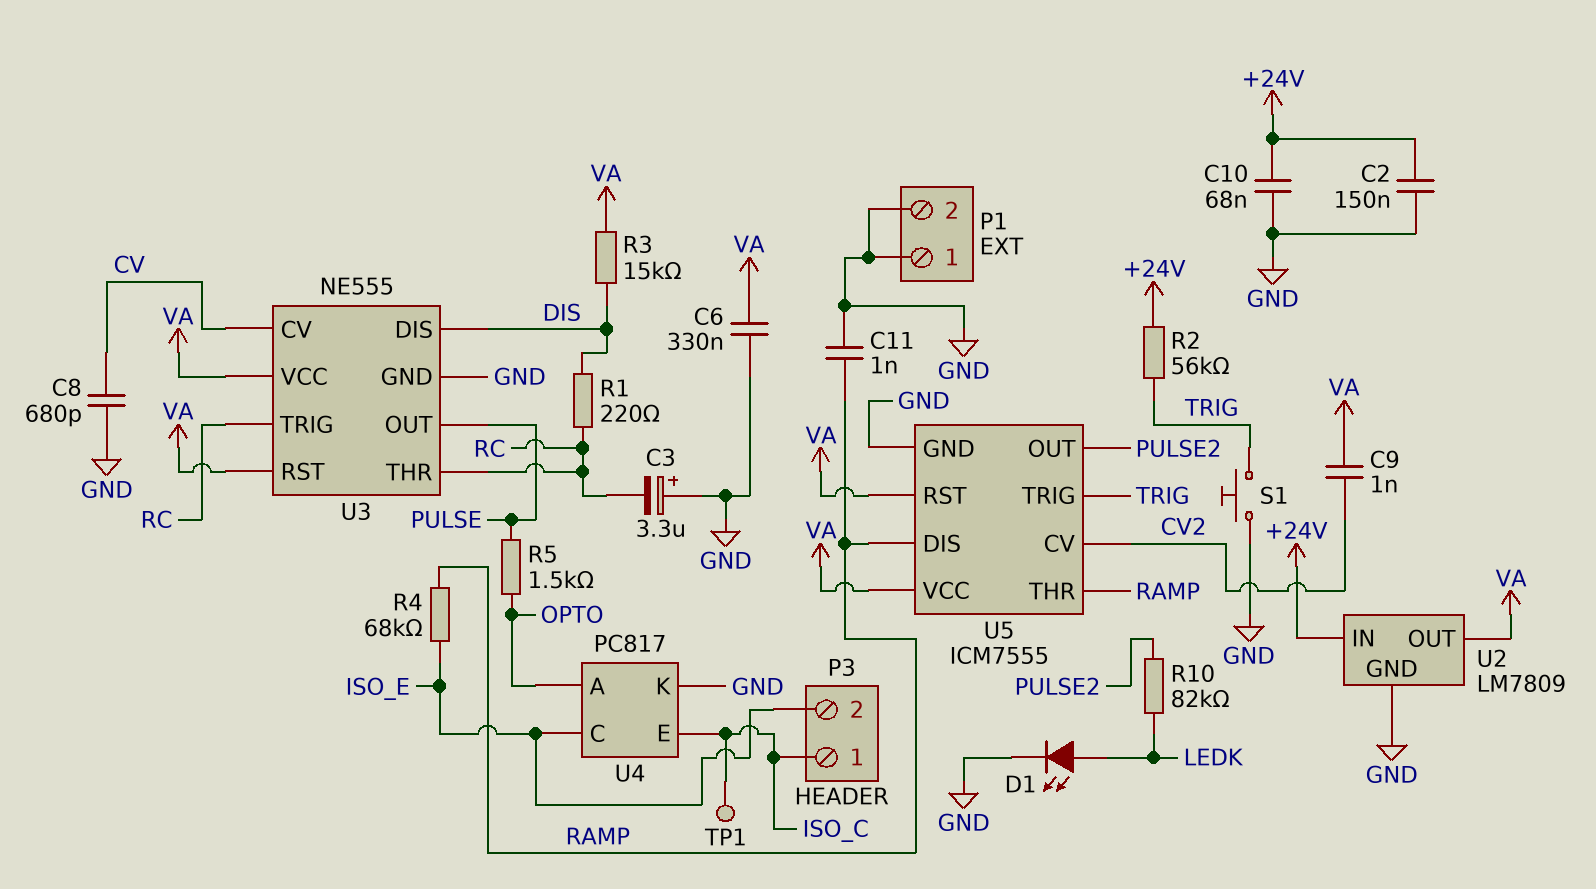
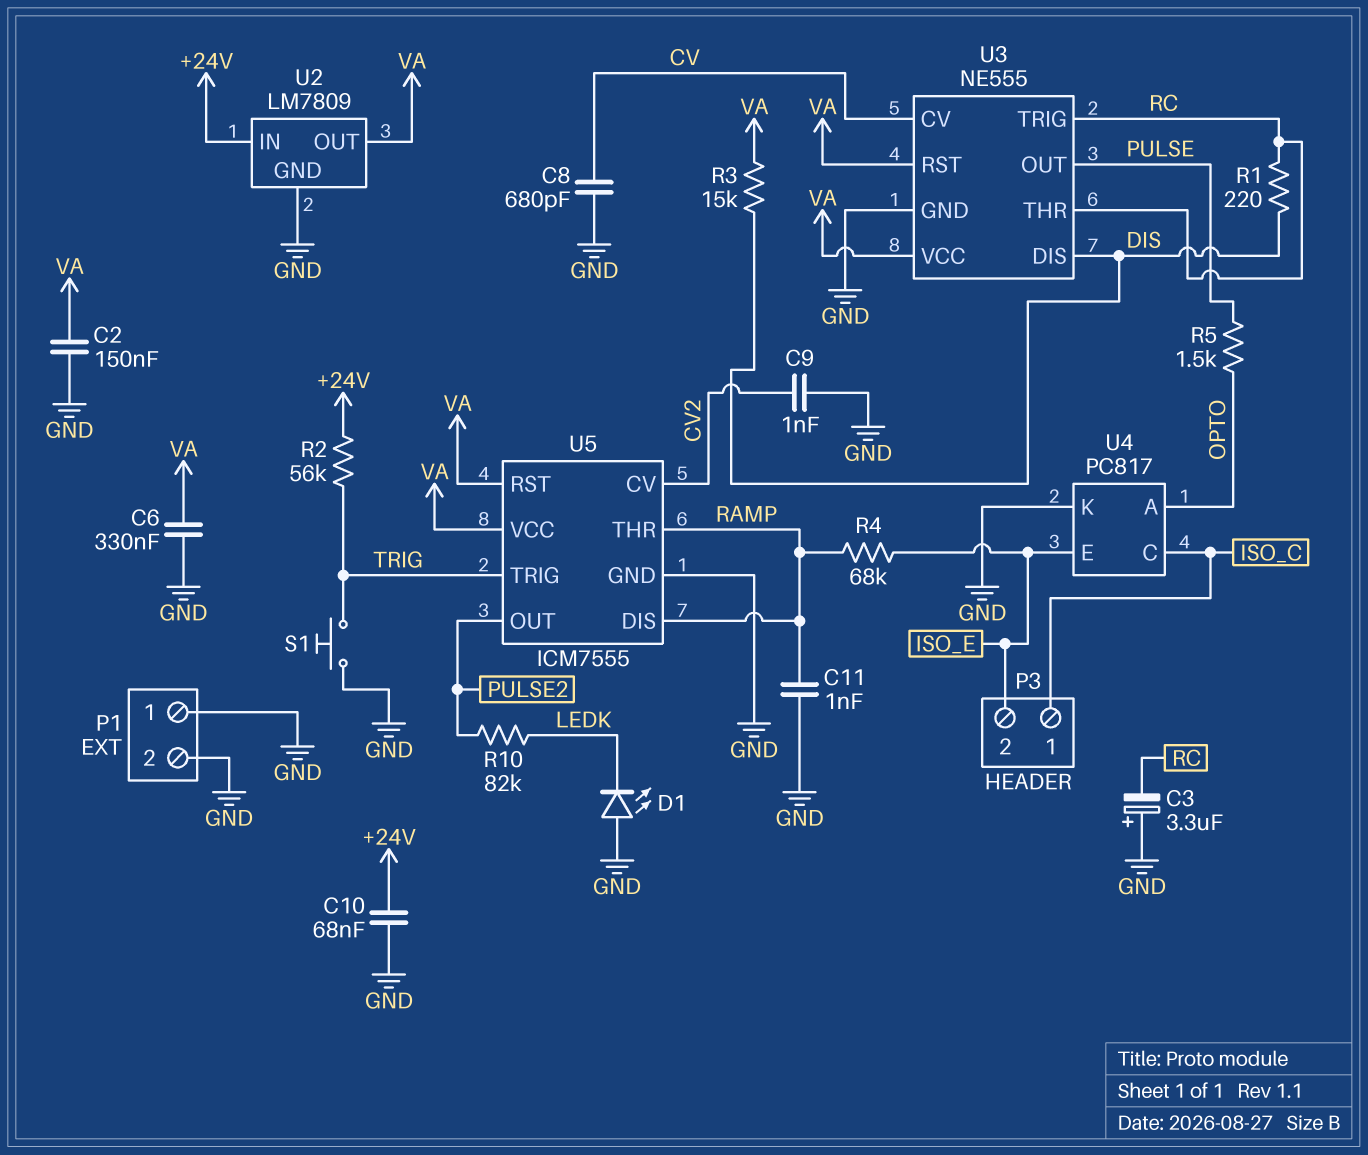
C2: 150nF (+24V, GND) -> 150nF (GND, VA)
C9: 1nF (CV2, VA) -> 1nF (CV2, GND)
D1: LED (A LEDK, K GND) -> LED (A GND, K LEDK)
TP1: test point (ISO_C) -> none
U4 pin C: ISO_E -> ISO_C
U4 pin E: ISO_C -> ISO_E

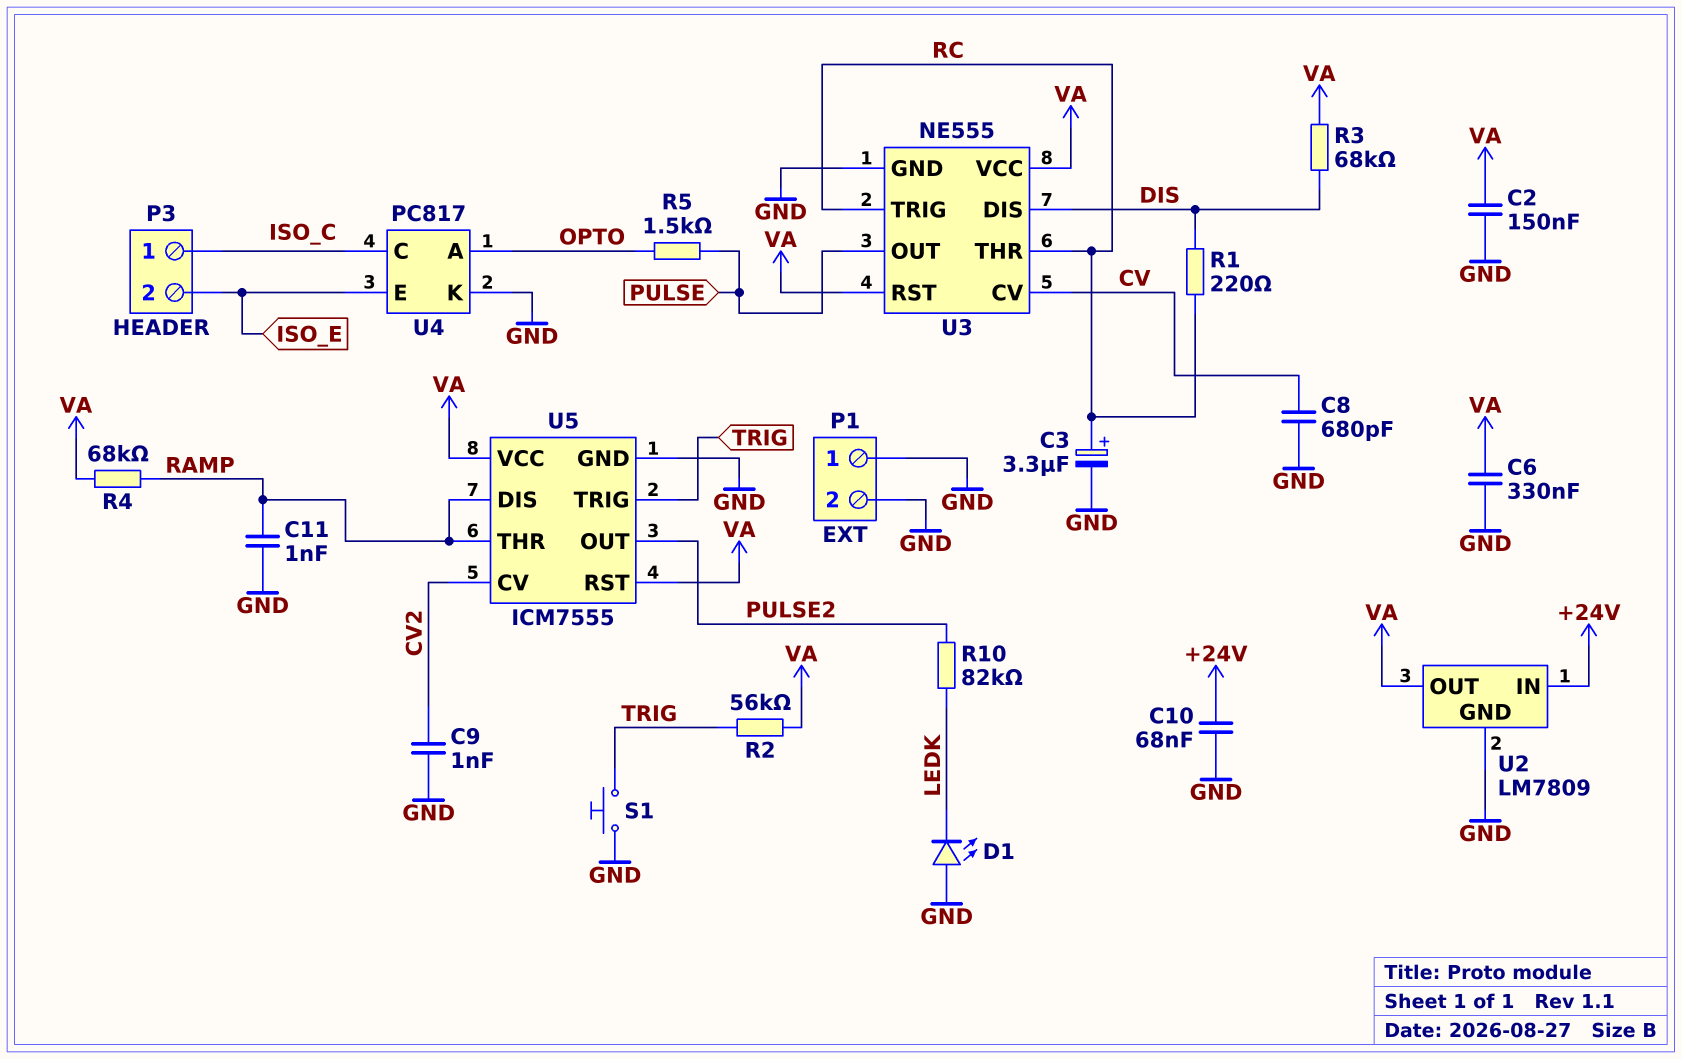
C3: 3.3uF (plus GND, minus RC) -> 3.3uF (plus RC, minus GND)
R2: 56k (+24V, TRIG) -> 56k (TRIG, VA)
R3: 15k (DIS, VA) -> 68k (DIS, VA)
R4: 68k (ISO_E, RAMP) -> 68k (RAMP, VA)

